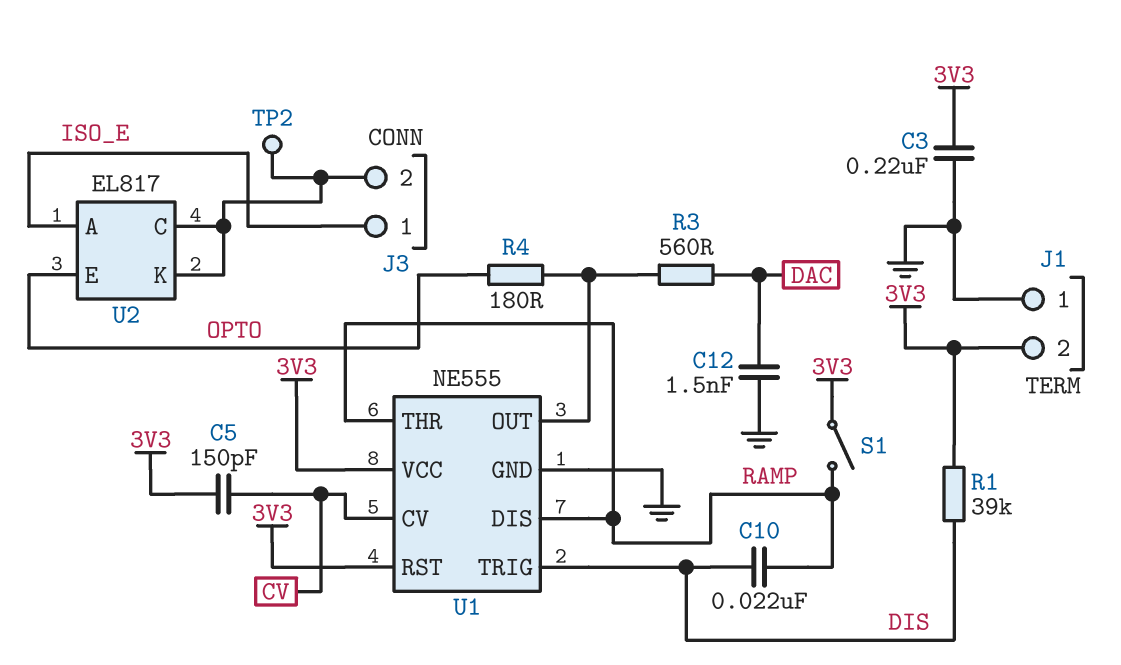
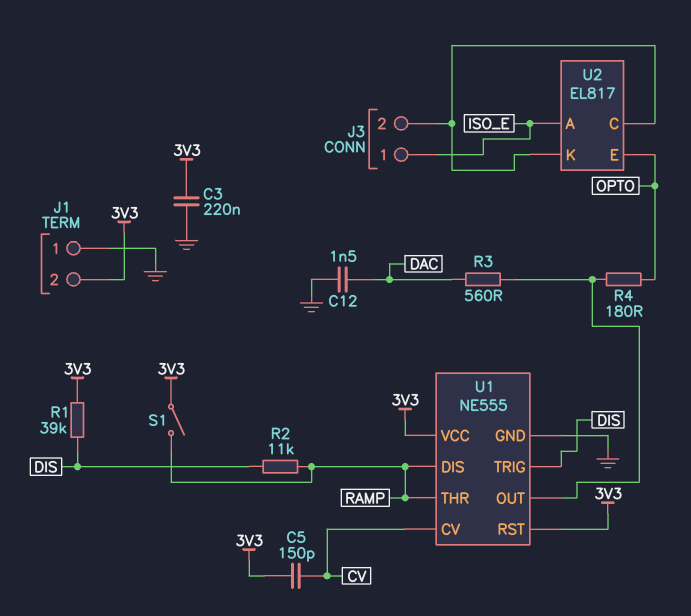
C10: 22nF (DIS, RAMP) -> none
R2: none -> 11k (DIS, RAMP)
TP2: test point (J3/2) -> none

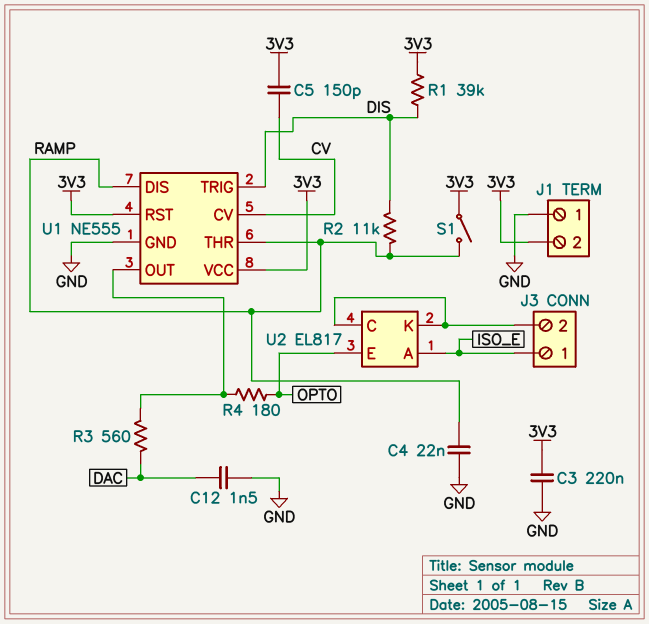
C4: none -> 22nF (GND, RAMP)

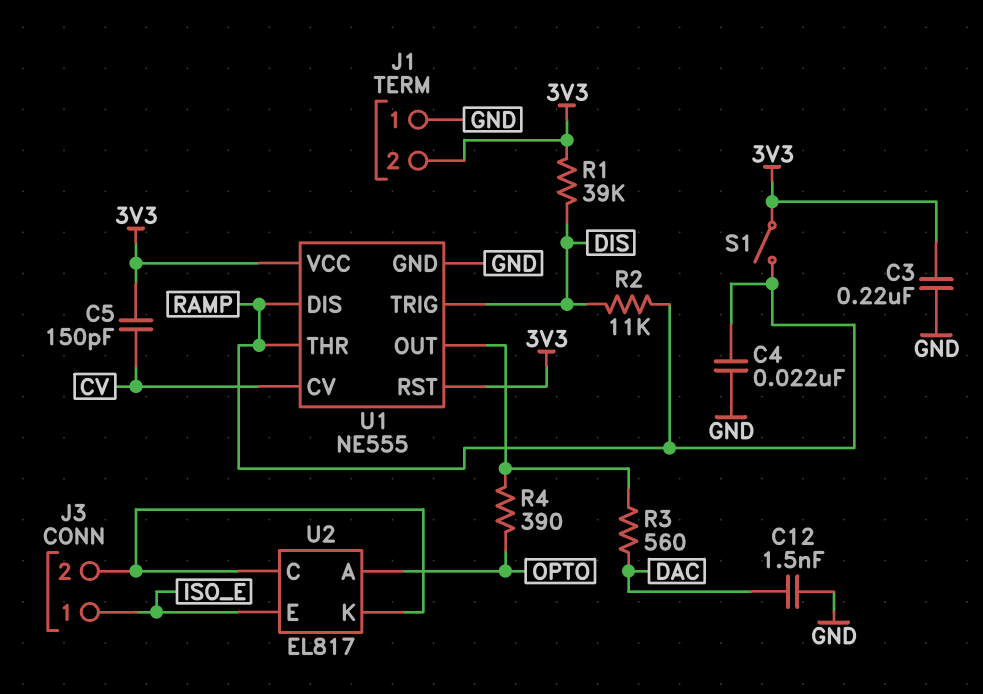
R4: 180 (OPTO, U1/OUT) -> 390 (OPTO, U1/OUT)
U2 pin A: ISO_E -> OPTO
U2 pin E: OPTO -> ISO_E

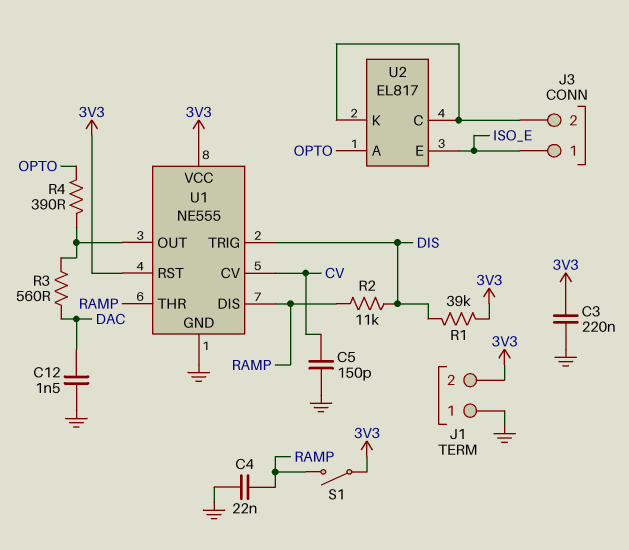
C5: 150pF (3V3, CV) -> 150pF (CV, GND)

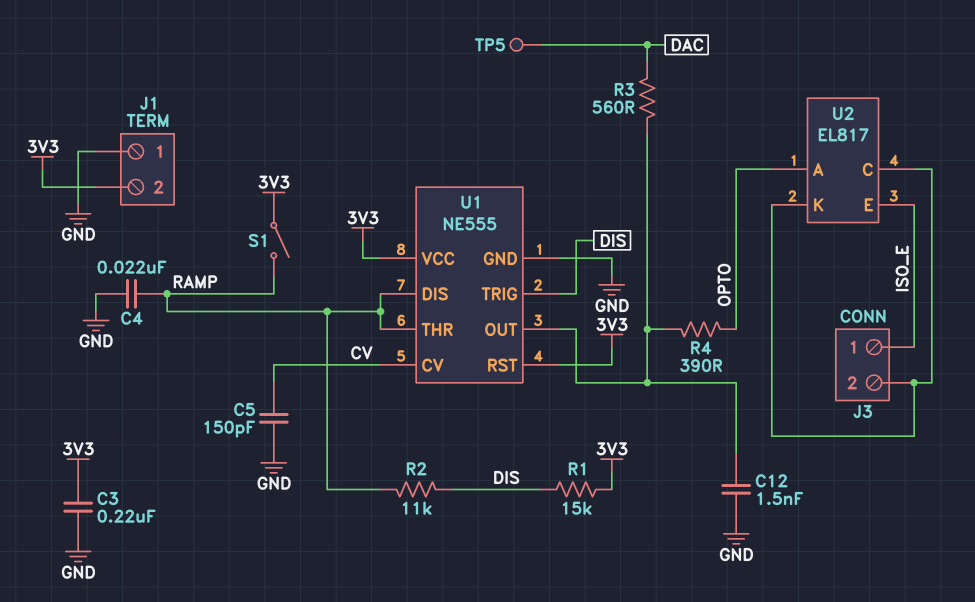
C12: 1.5nF (DAC, GND) -> 1.5nF (GND, U1/OUT)
R1: 39k (3V3, DIS) -> 15k (3V3, DIS)
TP5: none -> test point (DAC)

